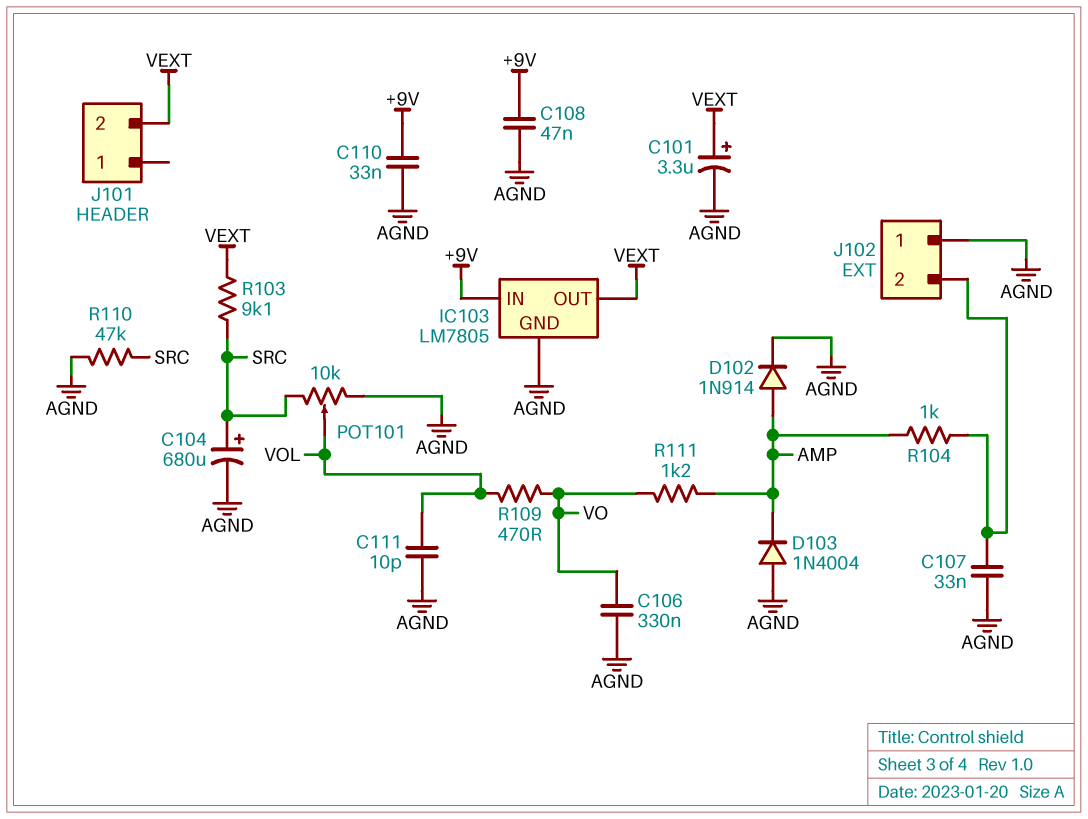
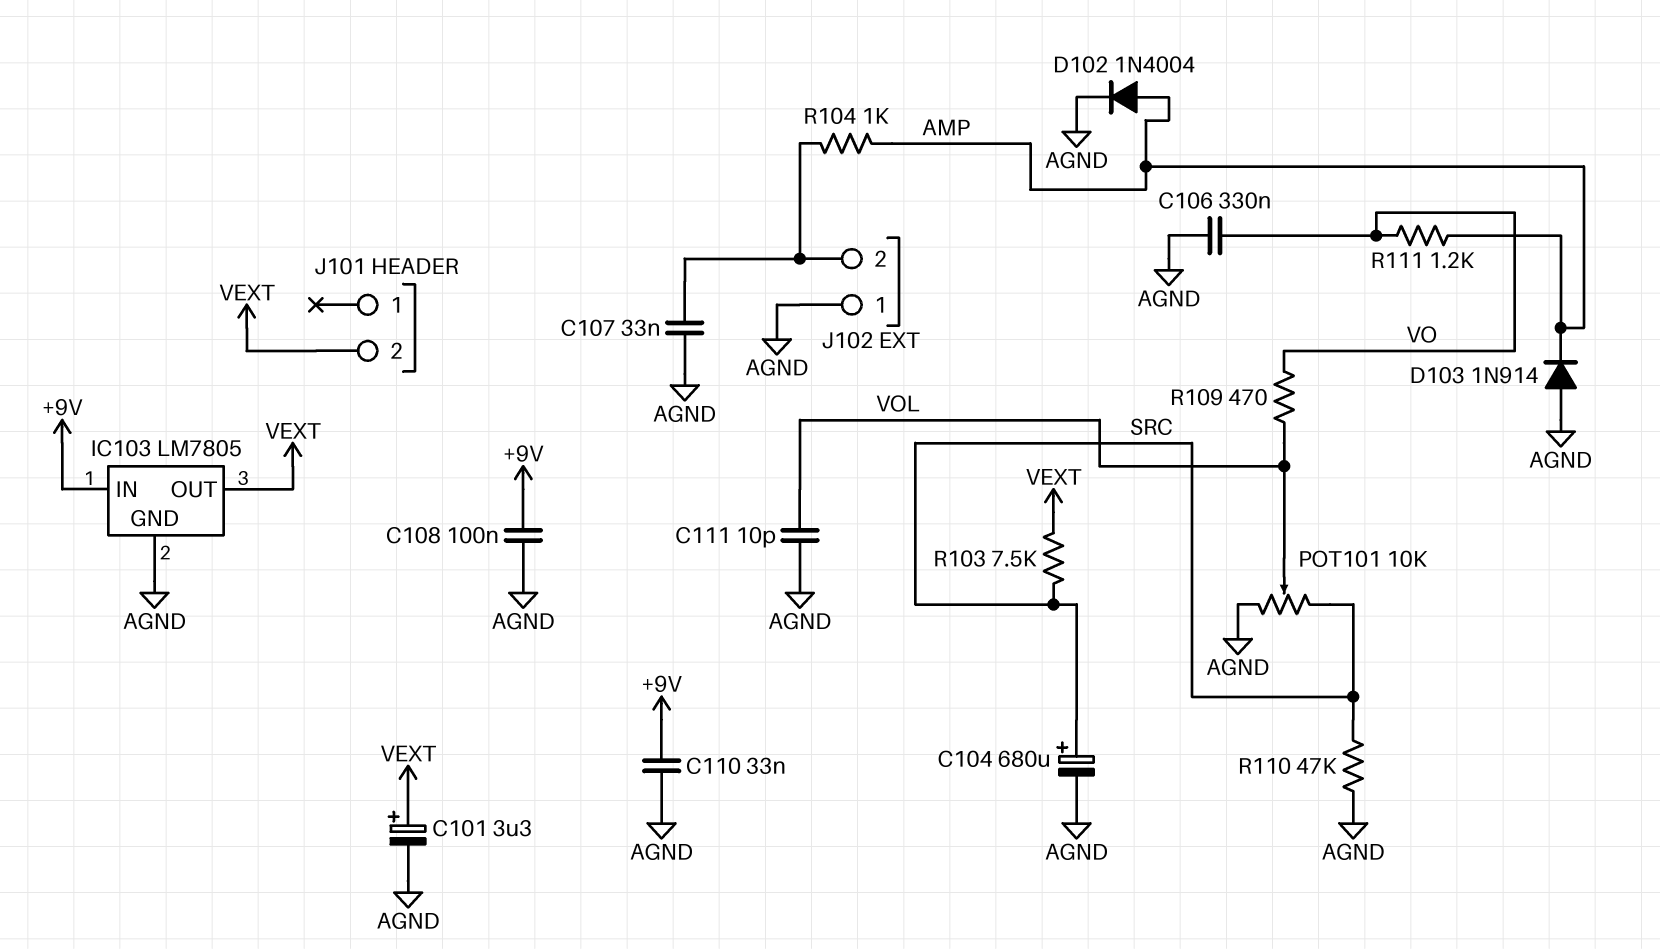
C108: 47nF (+9V, AGND) -> 100nF (+9V, AGND)
D102: diode 1N914 (A AMP, K AGND) -> diode 1N4004 (A AMP, K AGND)
D103: diode 1N4004 (A AGND, K AMP) -> diode 1N914 (A AGND, K AMP)
R103: 9.1k (SRC, VEXT) -> 7.5k (SRC, VEXT)

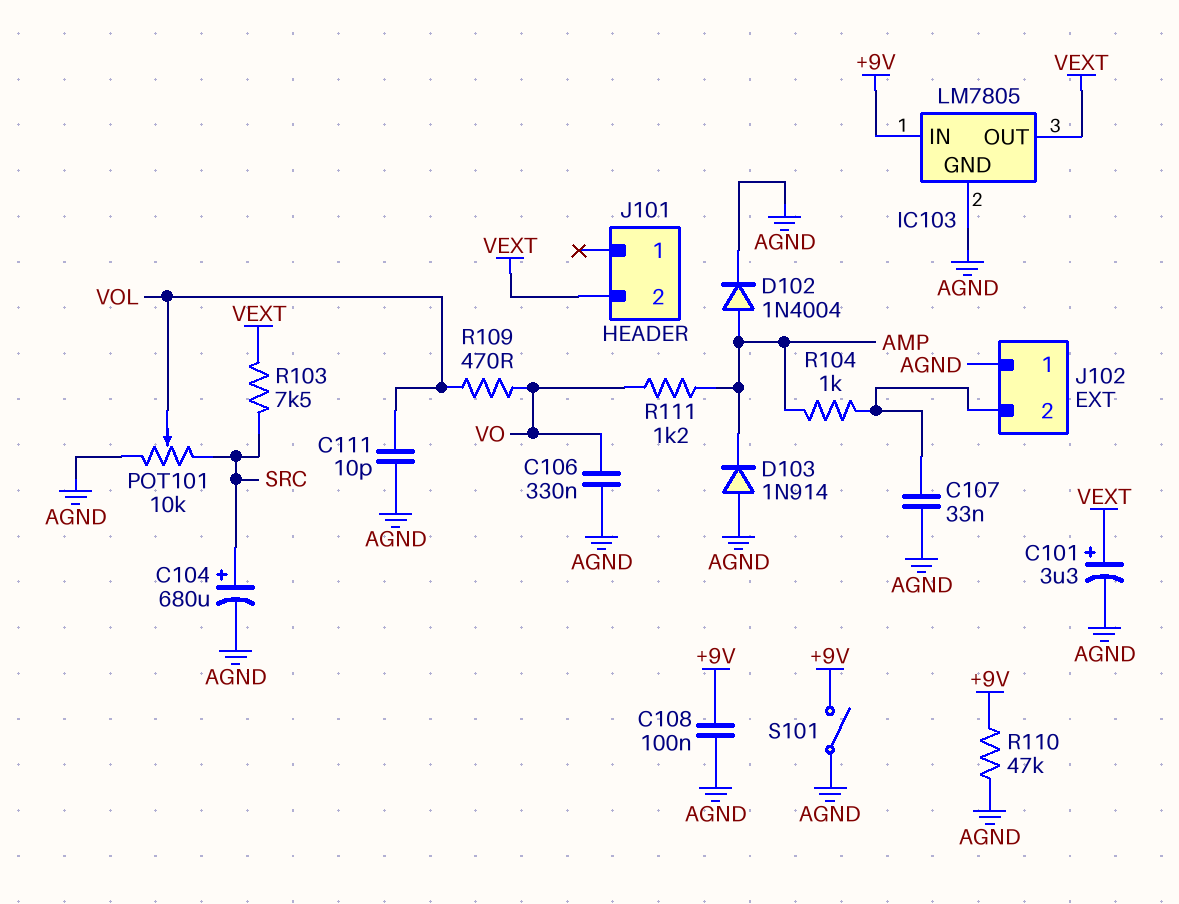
C110: 33nF (+9V, AGND) -> none
R110: 47k (AGND, SRC) -> 47k (+9V, AGND)
S101: none -> switch (+9V, AGND)

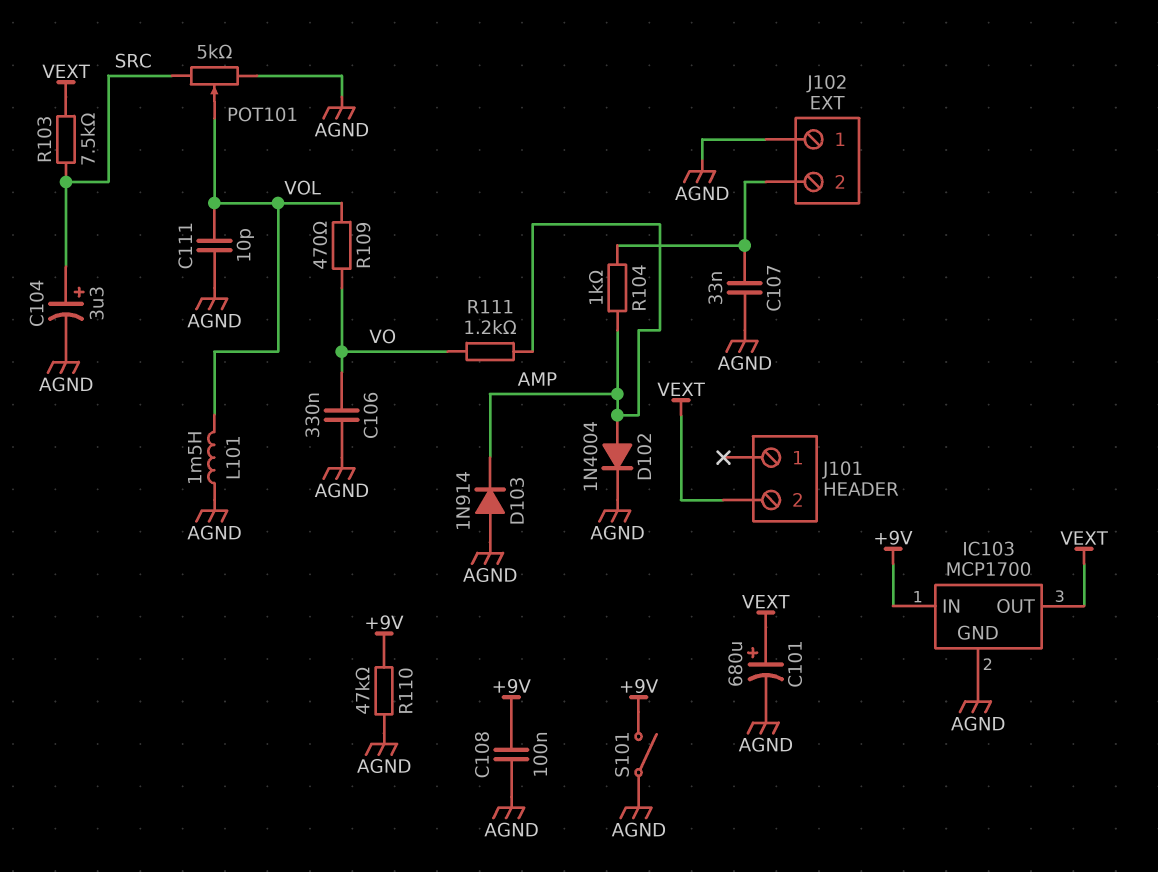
C101: 3.3uF (plus VEXT, minus AGND) -> 680uF (plus VEXT, minus AGND)
C104: 680uF (plus SRC, minus AGND) -> 3.3uF (plus SRC, minus AGND)
IC103: LM7805 -> MCP1700
L101: none -> 1.5mH (AGND, VOL)
POT101: 10k (AGND, SRC, wiper VOL) -> 5k (AGND, SRC, wiper VOL)

